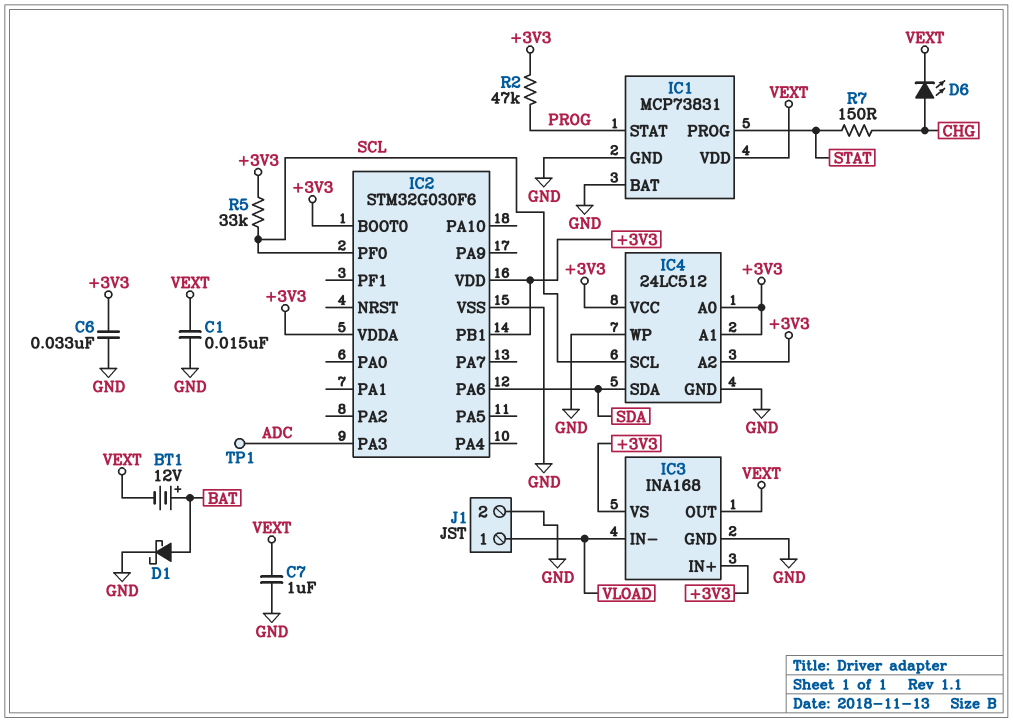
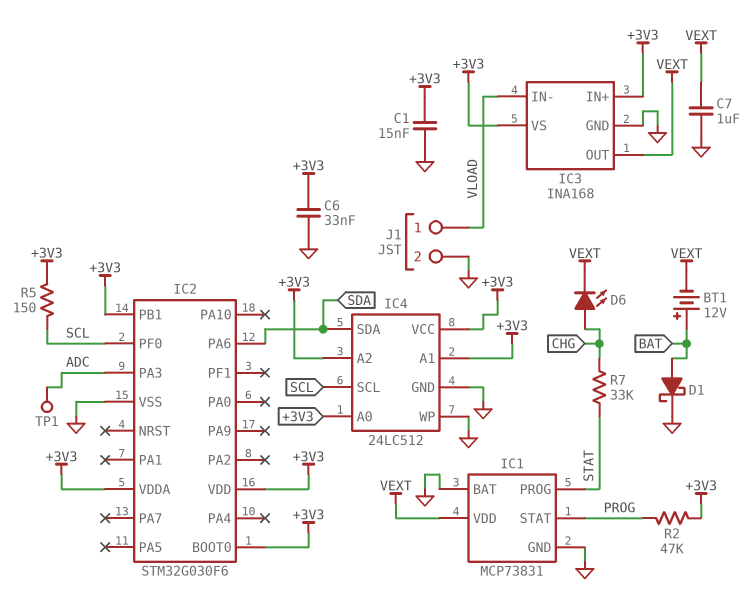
C1: 15nF (GND, VEXT) -> 15nF (+3V3, GND)
R5: 33k (+3V3, SCL) -> 150 (+3V3, SCL)
R7: 150 (CHG, STAT) -> 33k (CHG, STAT)

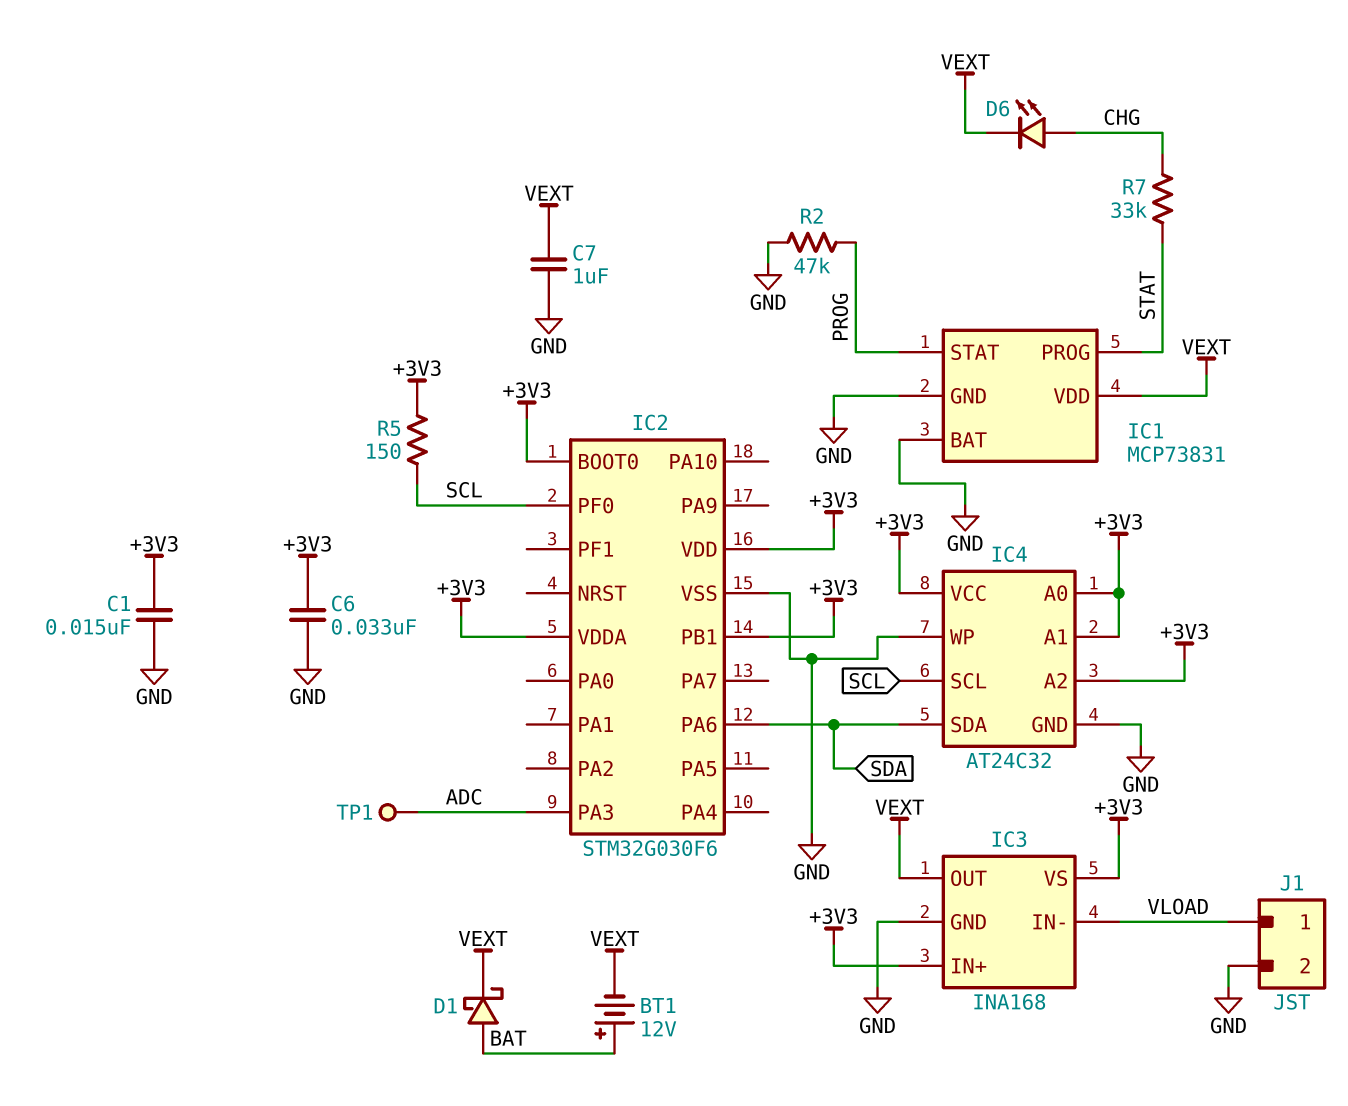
D1: schottky (A BAT, K GND) -> schottky (A BAT, K VEXT)
IC4: 24LC512 -> AT24C32
R2: 47k (+3V3, PROG) -> 47k (GND, PROG)

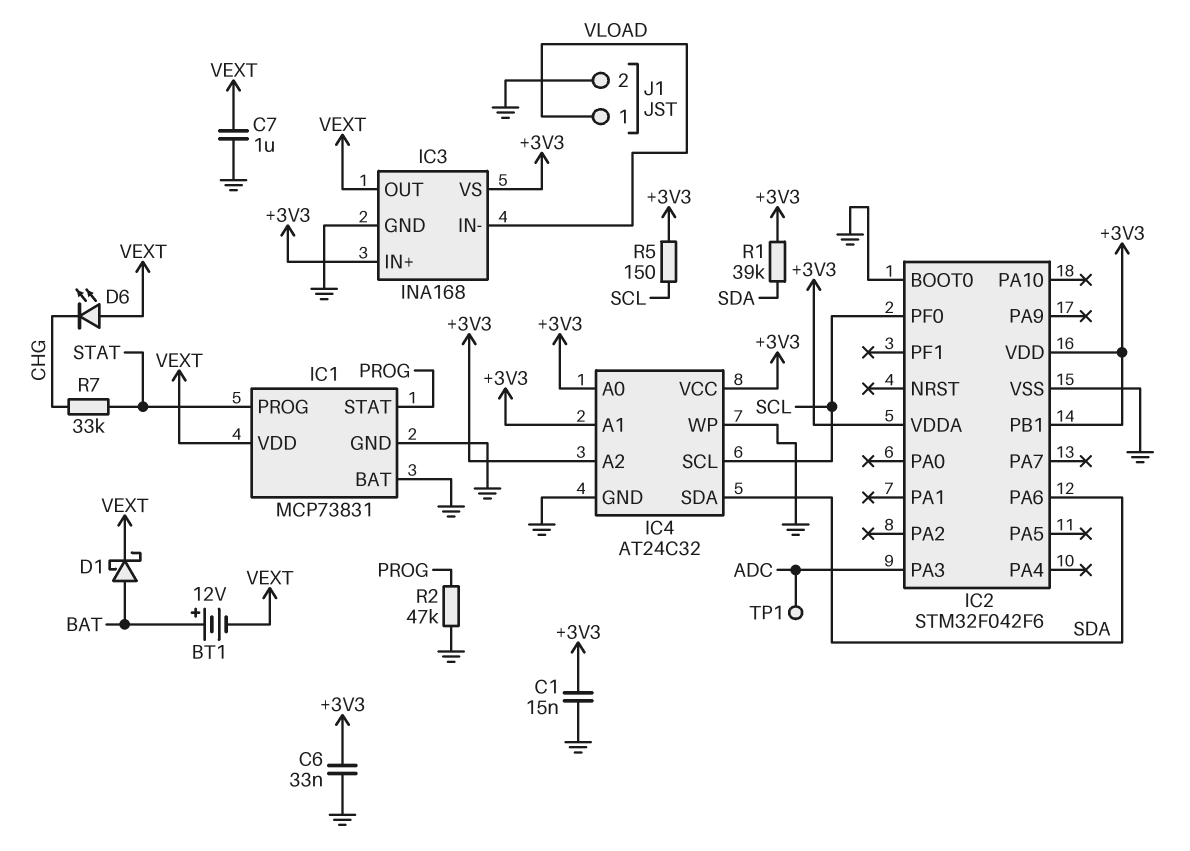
D6: LED (A CHG, K VEXT) -> LED (A VEXT, K CHG)
IC2: STM32G030F6 -> STM32F042F6
IC2 pin BOOT0: +3V3 -> GND
R1: none -> 39k (+3V3, SDA)

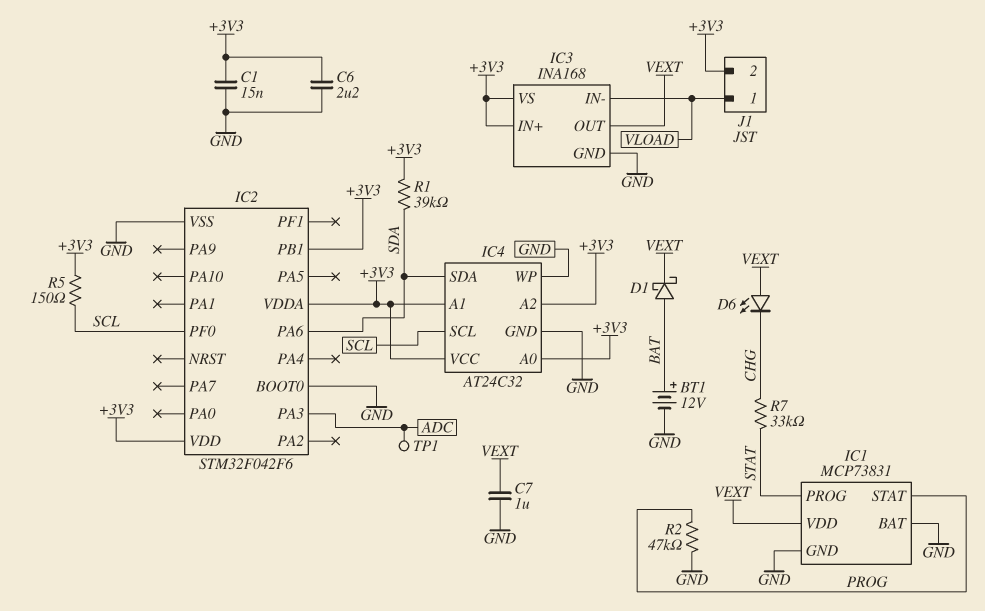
BT1: 12V (plus BAT, minus VEXT) -> 12V (plus BAT, minus GND)
C6: 33nF (+3V3, GND) -> 2.2uF (+3V3, GND)
J1 pin 2: GND -> +3V3

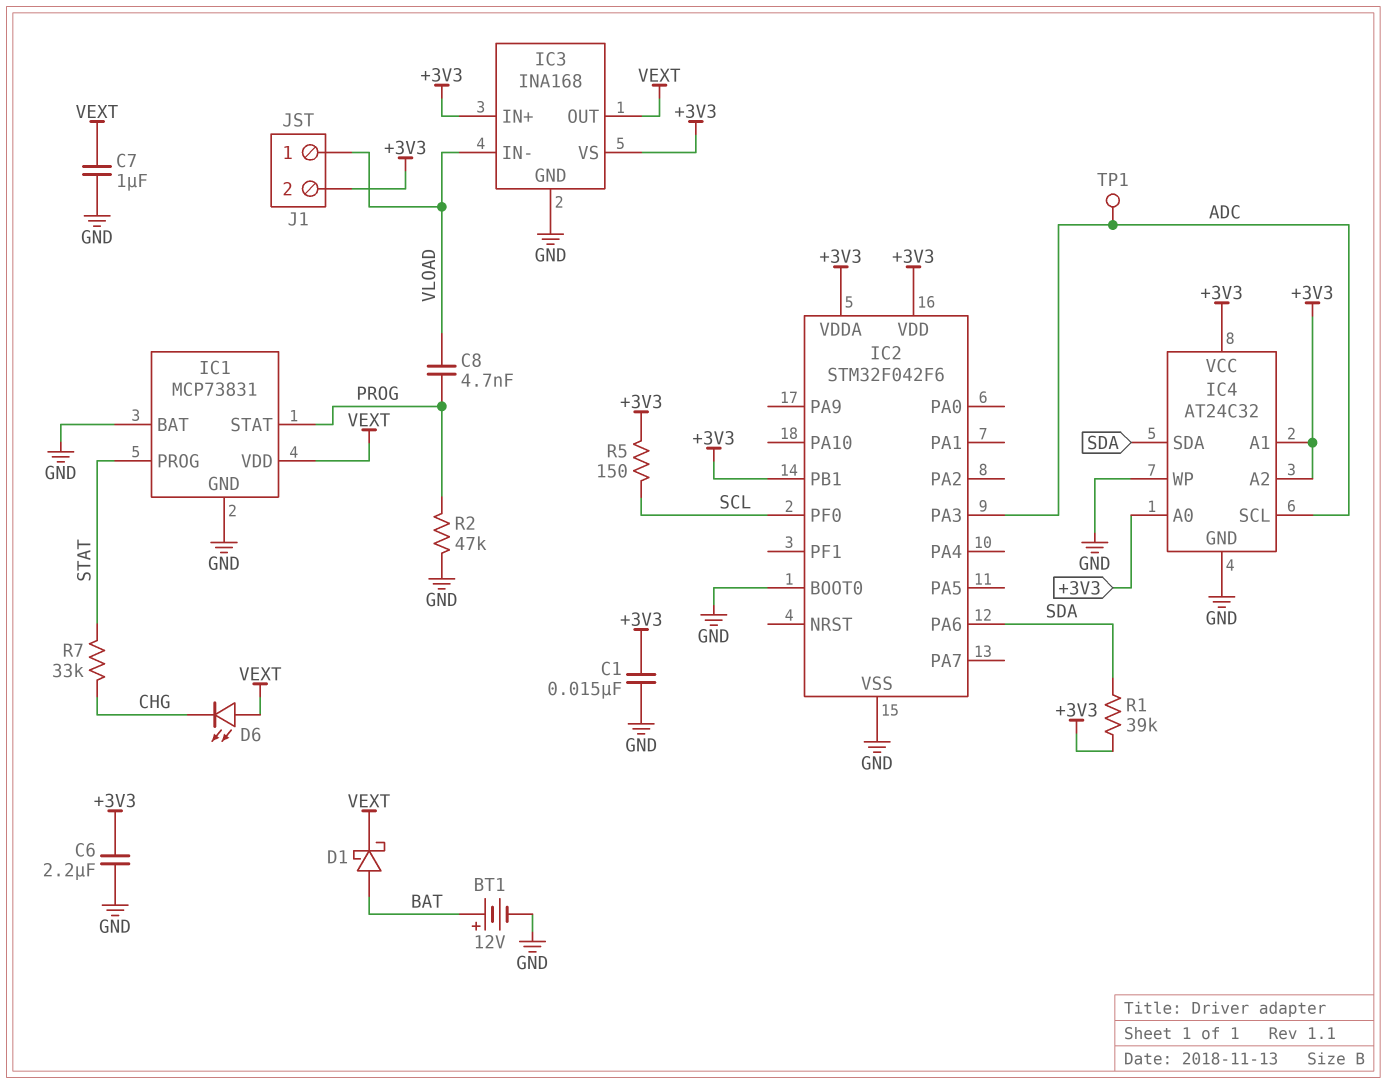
C8: none -> 4.7nF (PROG, VLOAD)
IC4 pin SCL: SCL -> ADC

